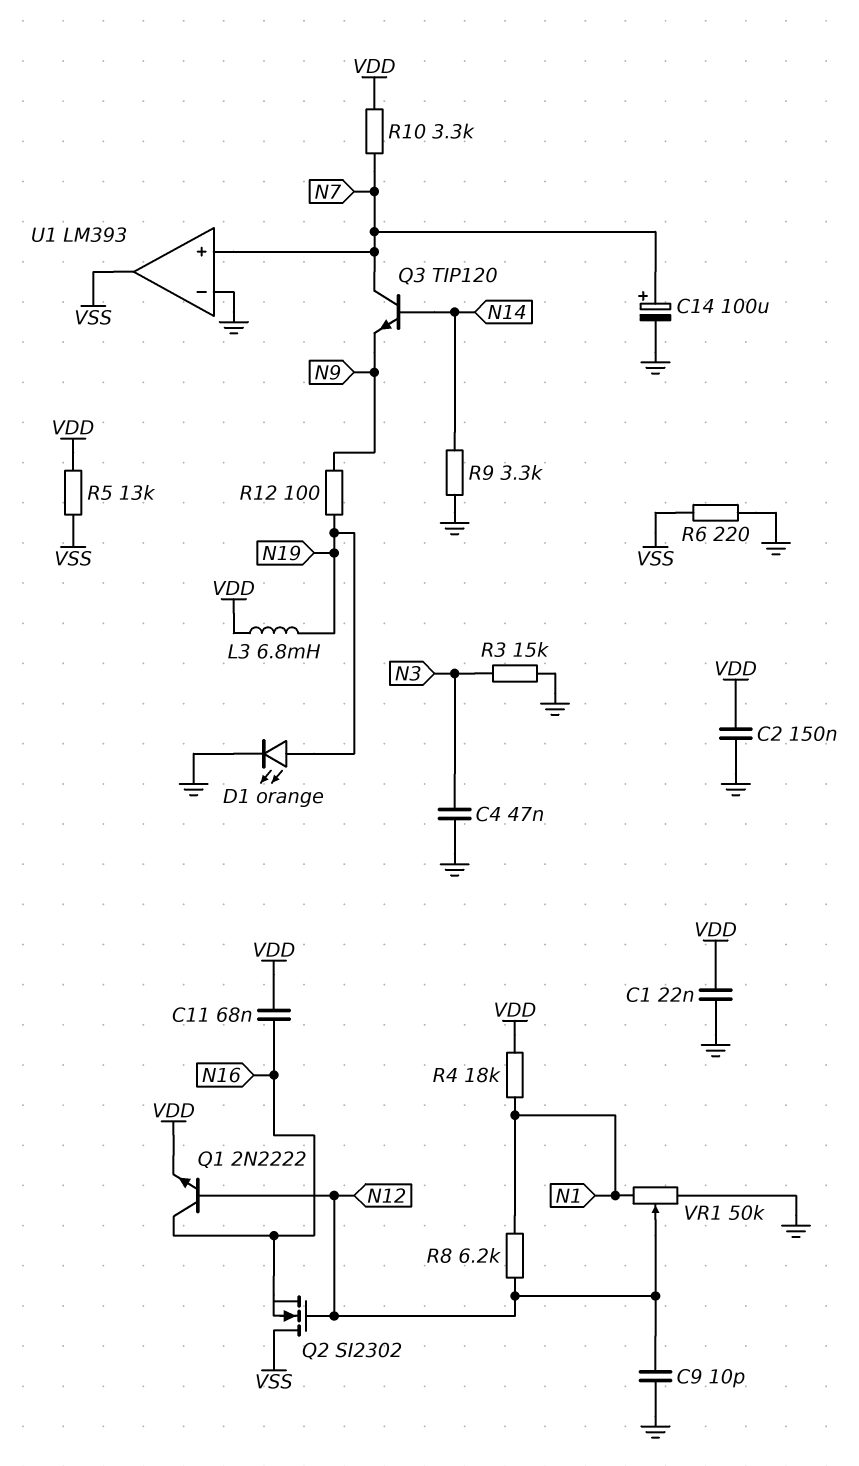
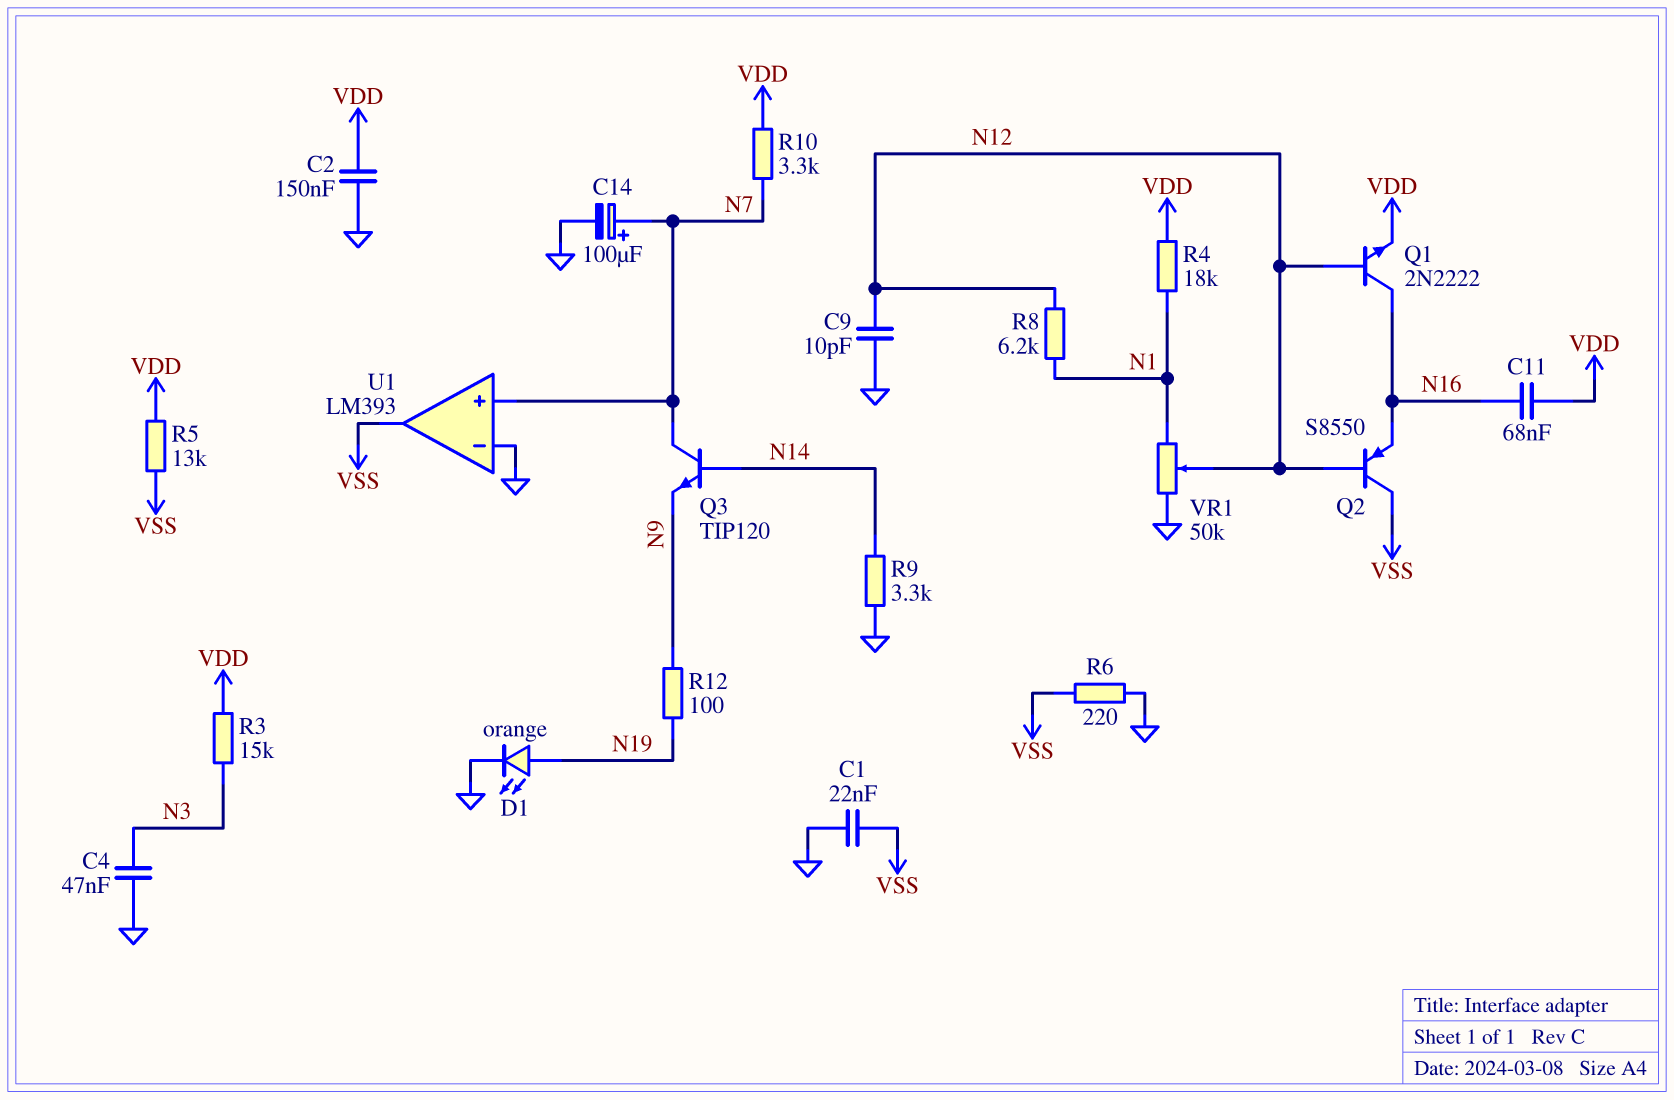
C1: 22nF (GND, VDD) -> 22nF (GND, VSS)
L3: 6.8mH (N19, VDD) -> none
Q2: NMOS SI2302 (G N12, D VSS, S N16) -> PNP S8550 (B N12, C VSS, E N16)
R3: 15k (GND, N3) -> 15k (N3, VDD)

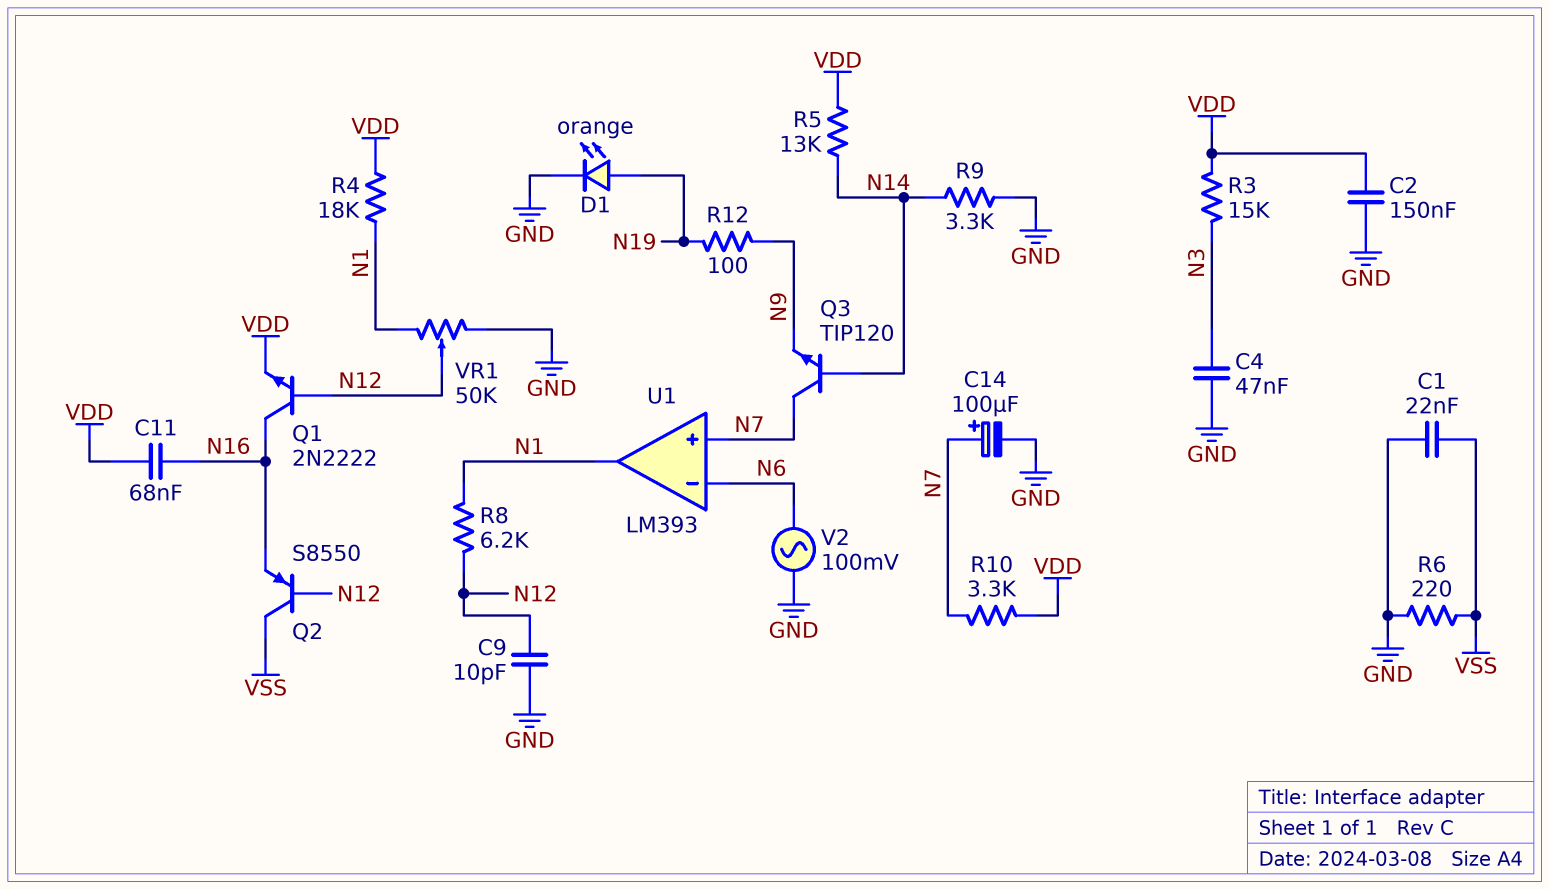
R5: 13k (VDD, VSS) -> 13k (N14, VDD)
U1 pin in-: GND -> N6
U1 pin out: VSS -> N1
V2: none -> AC 100mV (GND, N6)

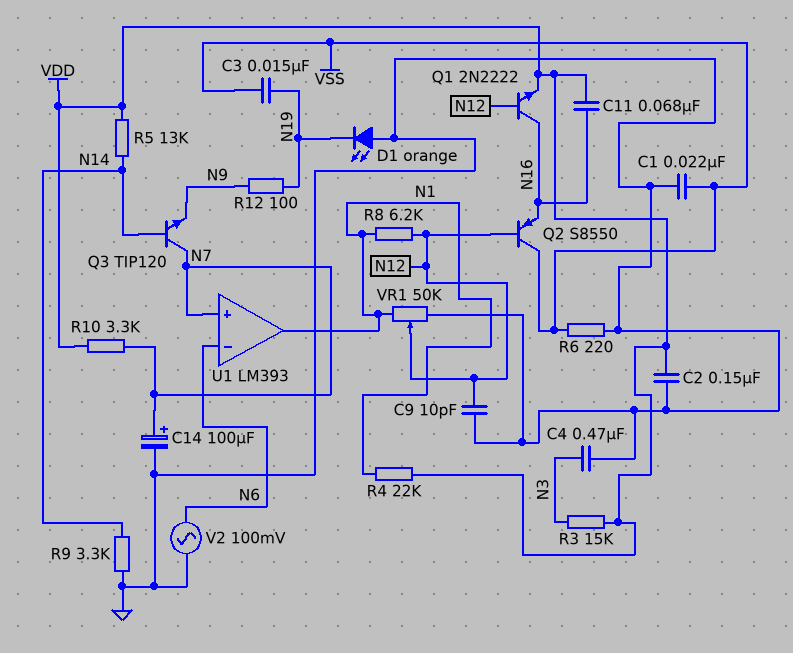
C3: none -> 15nF (N19, VSS)
C4: 47nF (GND, N3) -> 470nF (GND, N3)
D1: LED orange (A N19, K GND) -> LED orange (A GND, K N19)
R4: 18k (N1, VDD) -> 22k (N1, VDD)

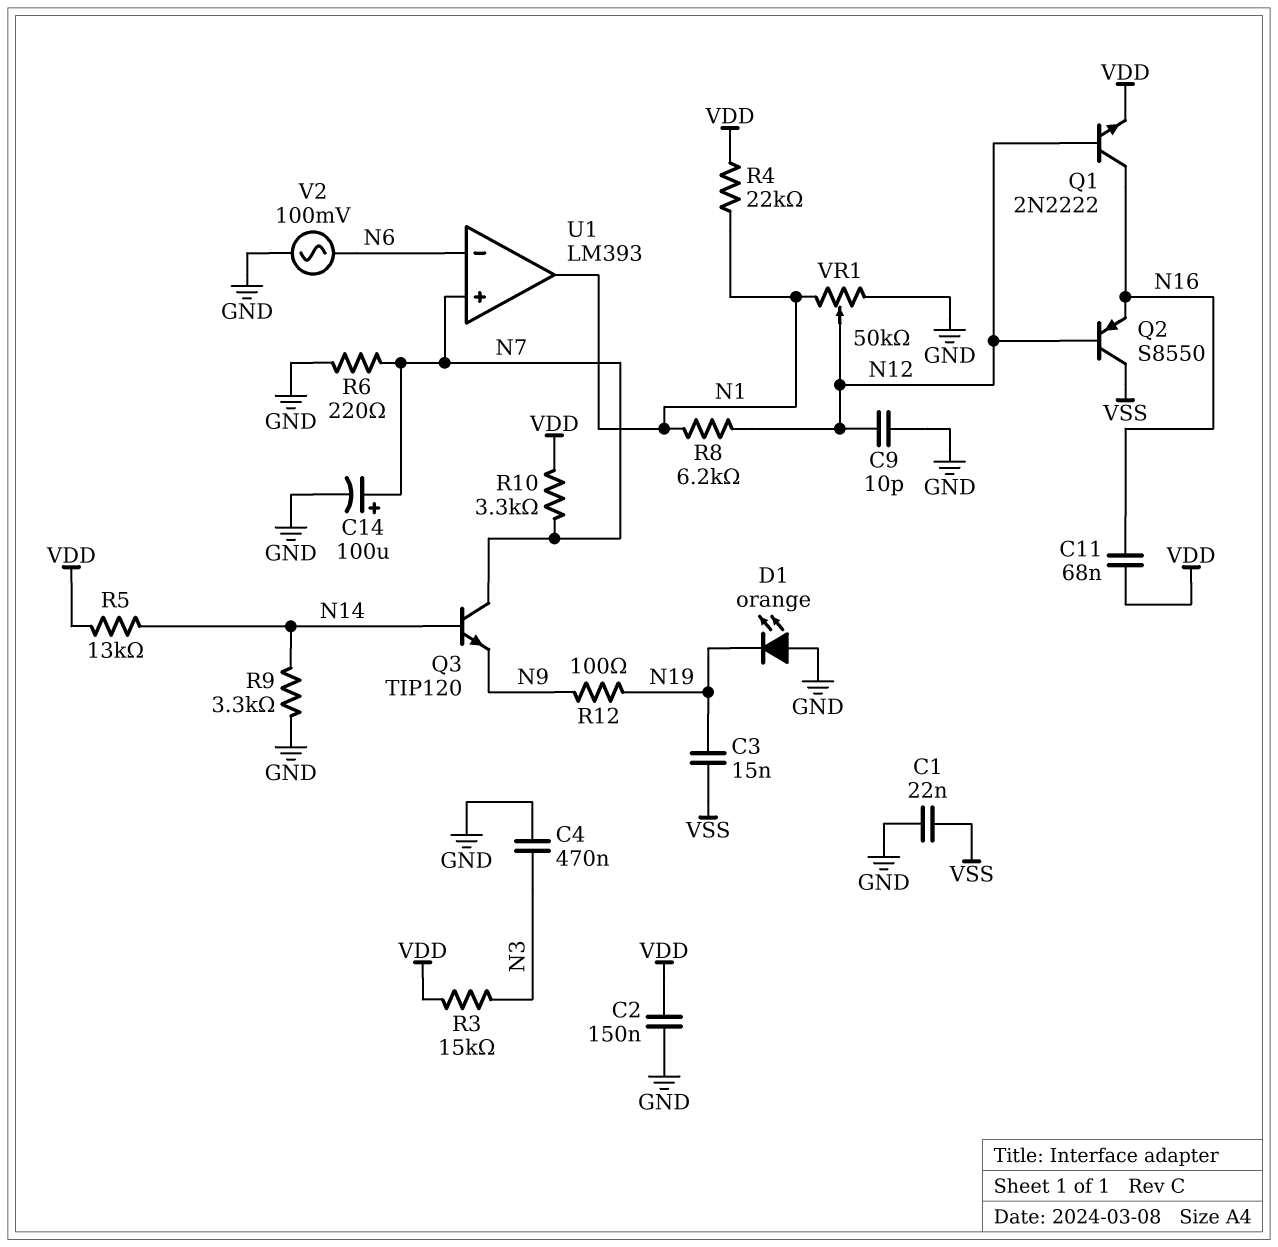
R6: 220 (GND, VSS) -> 220 (GND, N7)

